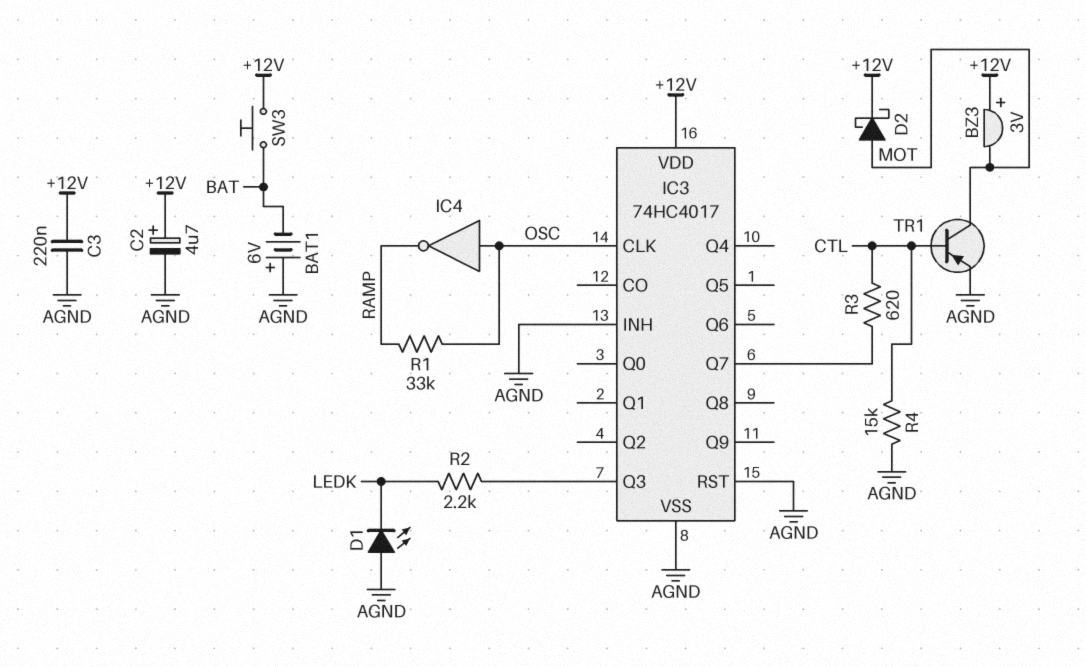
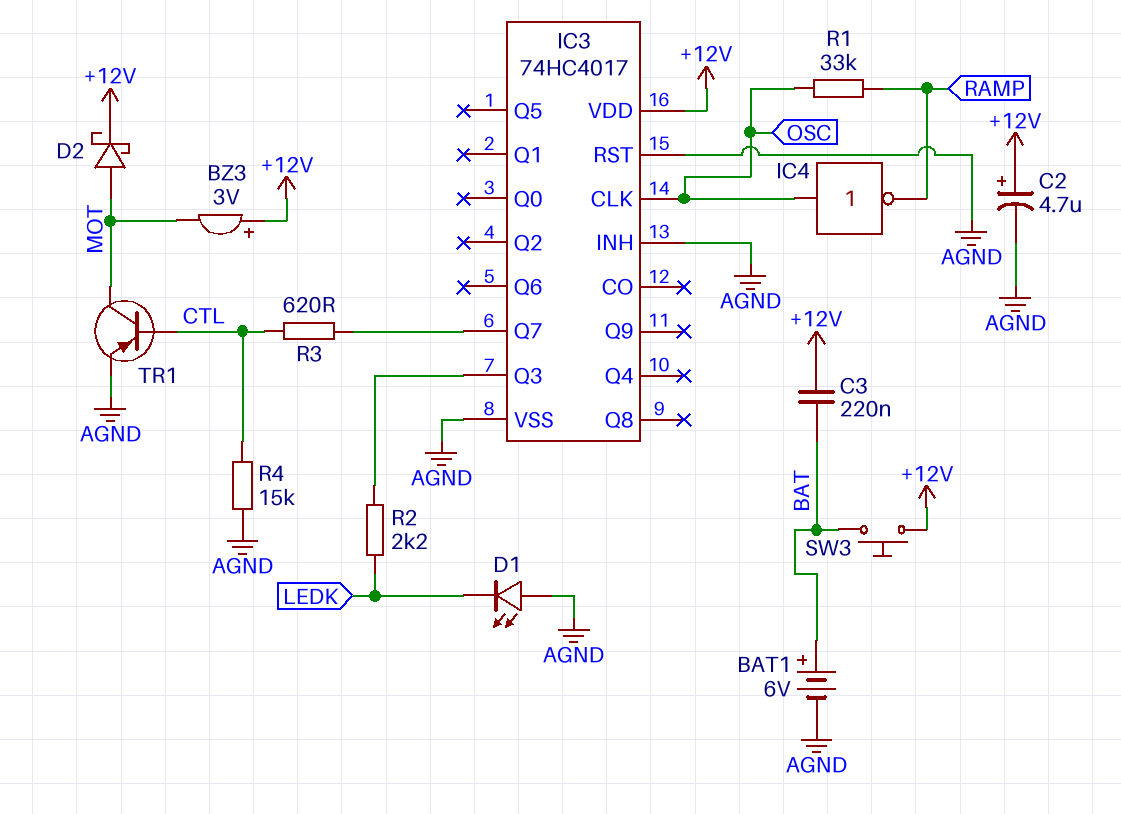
BAT1: 6V (plus AGND, minus BAT) -> 6V (plus BAT, minus AGND)
C3: 220nF (+12V, AGND) -> 220nF (+12V, BAT)

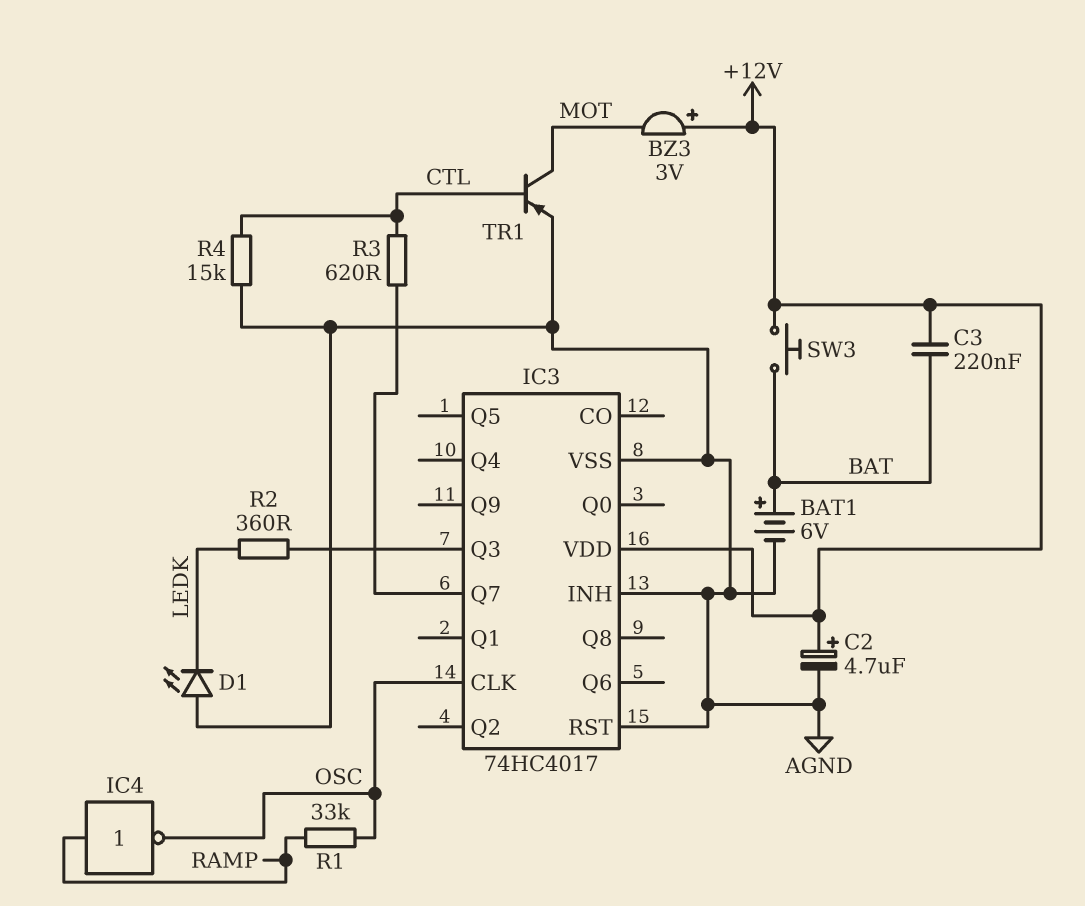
D2: schottky (A MOT, K +12V) -> none
IC4: NOT (in OSC, out RAMP) -> NOT (in RAMP, out OSC)
R2: 2.2k (IC3/Q3, LEDK) -> 360 (IC3/Q3, LEDK)

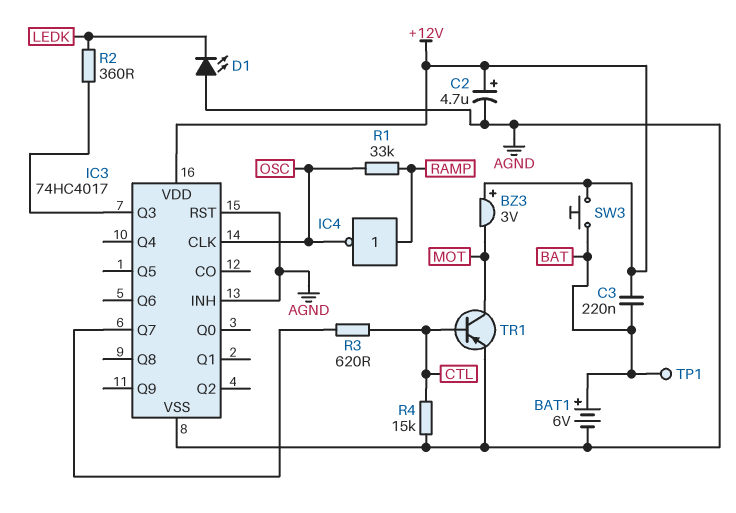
TP1: none -> test point (BAT)

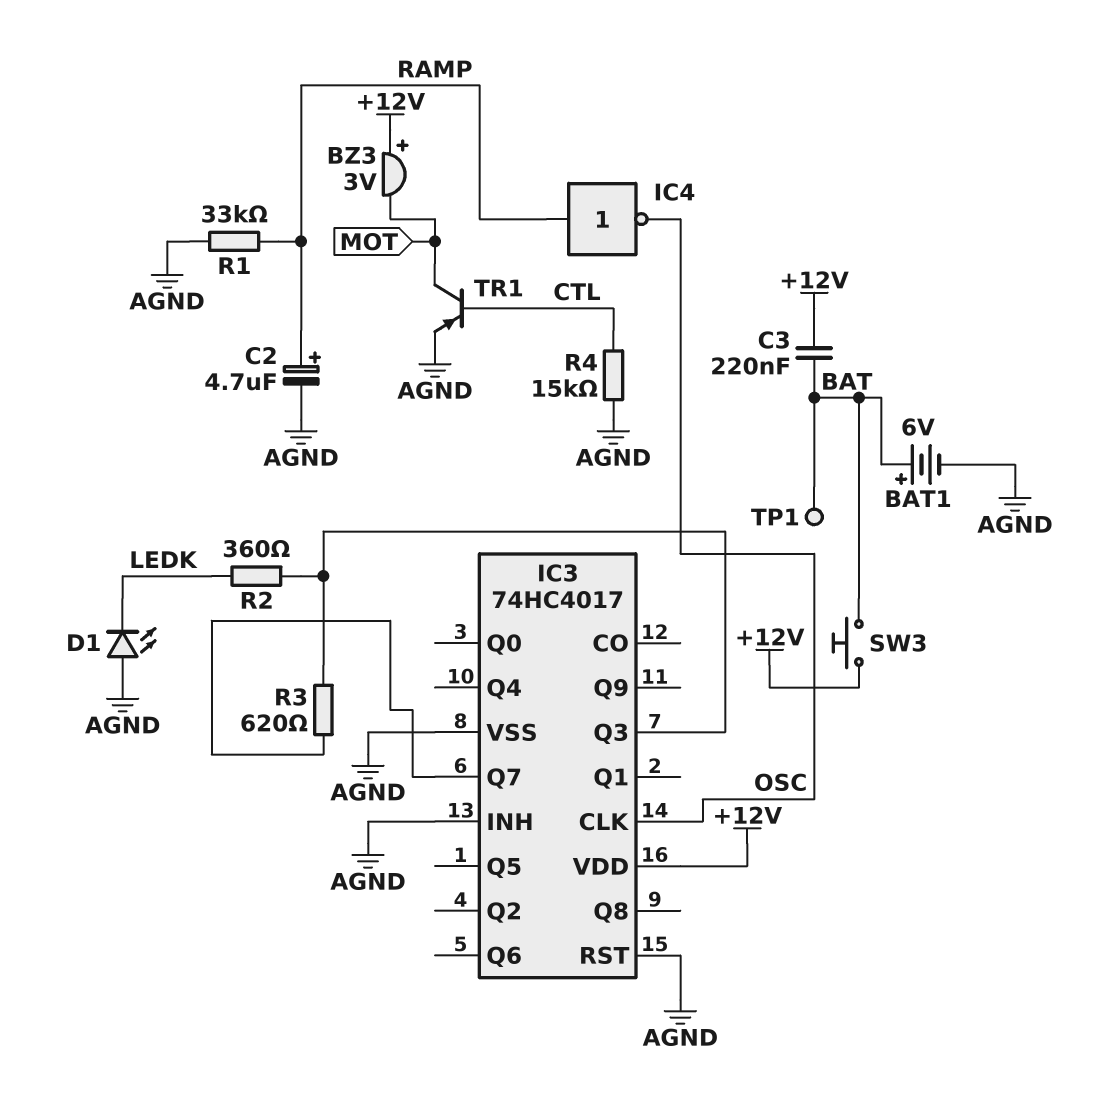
C2: 4.7uF (plus +12V, minus AGND) -> 4.7uF (plus RAMP, minus AGND)
R1: 33k (OSC, RAMP) -> 33k (AGND, RAMP)
R3: 620 (CTL, IC3/Q7) -> 620 (IC3/Q3, IC3/Q7)

